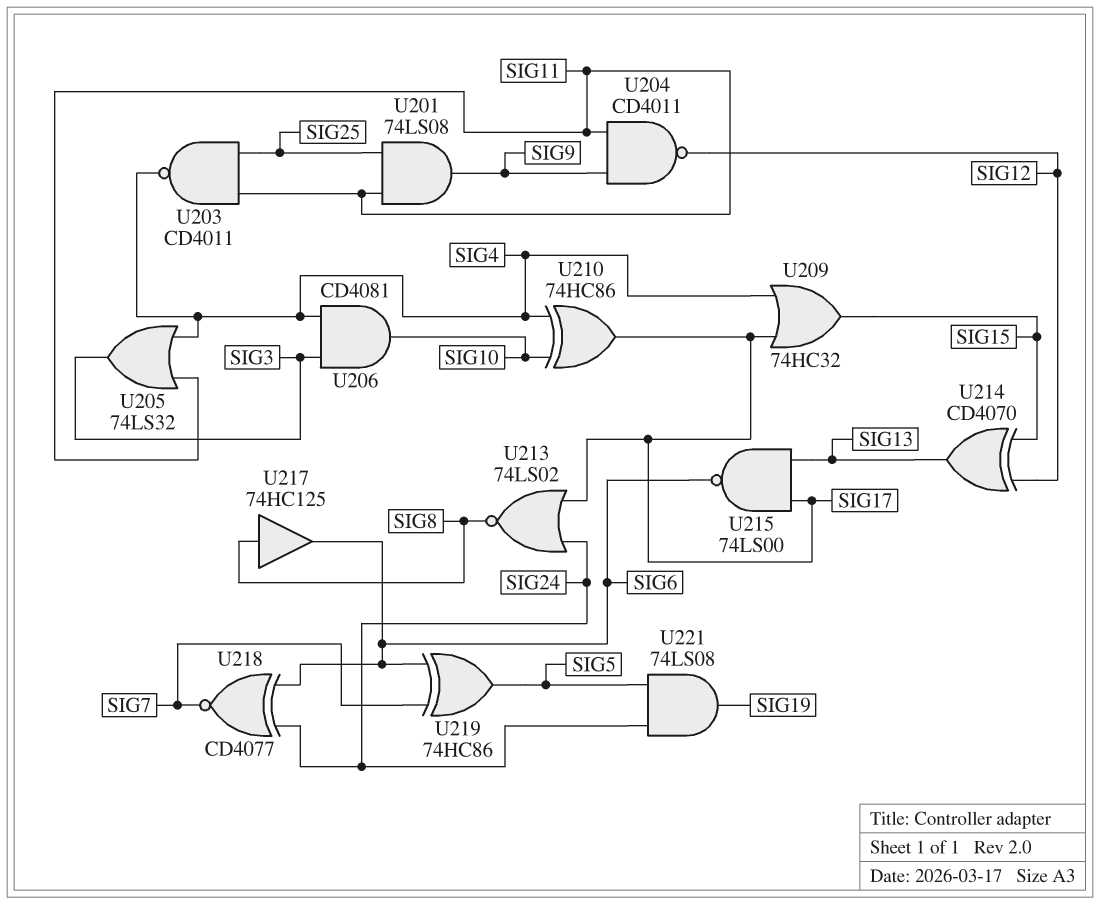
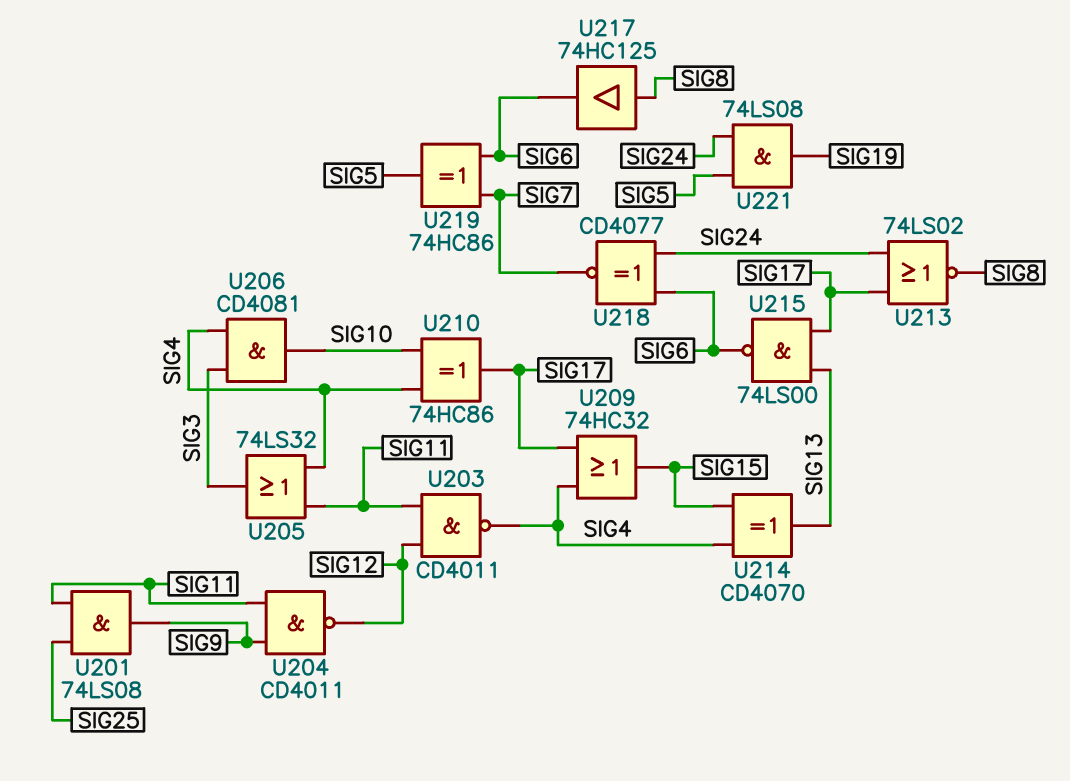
U203: NAND CD4011 (in SIG11, in SIG25, out SIG4) -> NAND CD4011 (in SIG11, in SIG12, out SIG4)
U214: XOR CD4070 (in SIG12, in SIG15, out SIG13) -> XOR CD4070 (in SIG4, in SIG15, out SIG13)

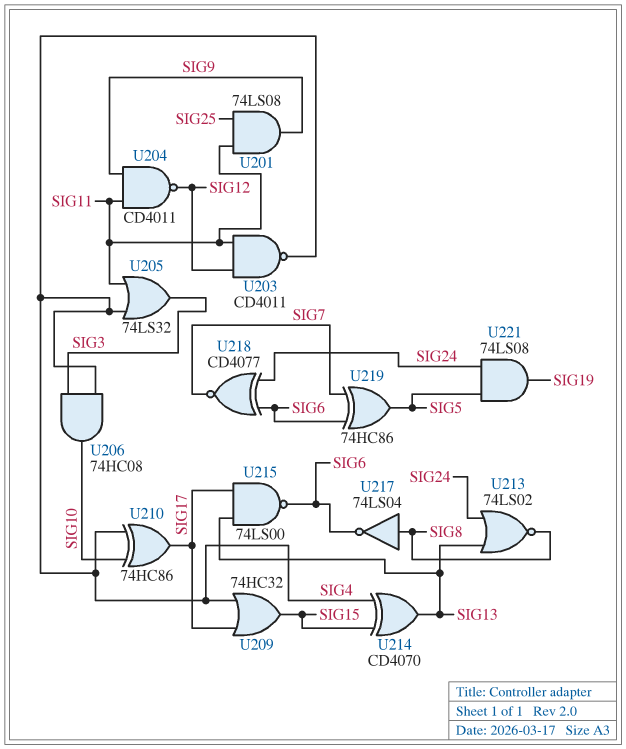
U206: AND CD4081 (in SIG3, in SIG4, out SIG10) -> AND 74HC08 (in SIG3, in SIG4, out SIG10)
U213: NOR 74LS02 (in SIG17, in SIG24, out SIG8) -> NOR 74LS02 (in SIG13, in SIG24, out SIG8)
U217: buffer 74HC125 (in SIG8, out SIG6) -> NOT 74LS04 (in SIG8, out SIG6)

